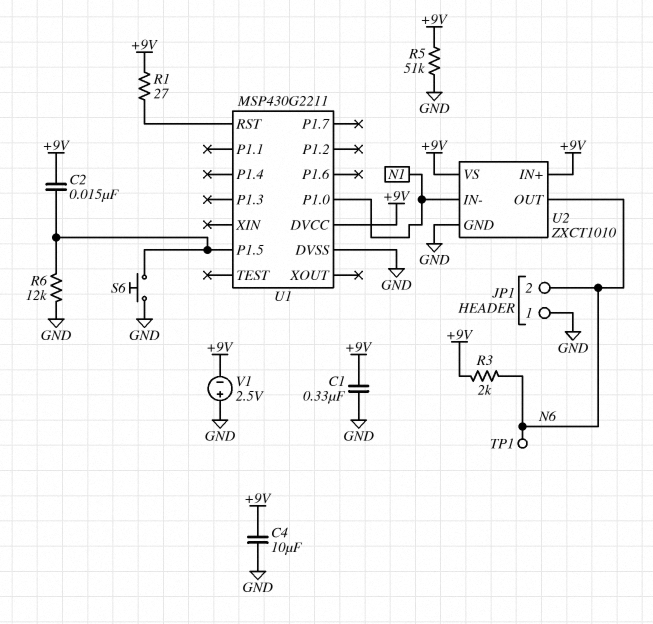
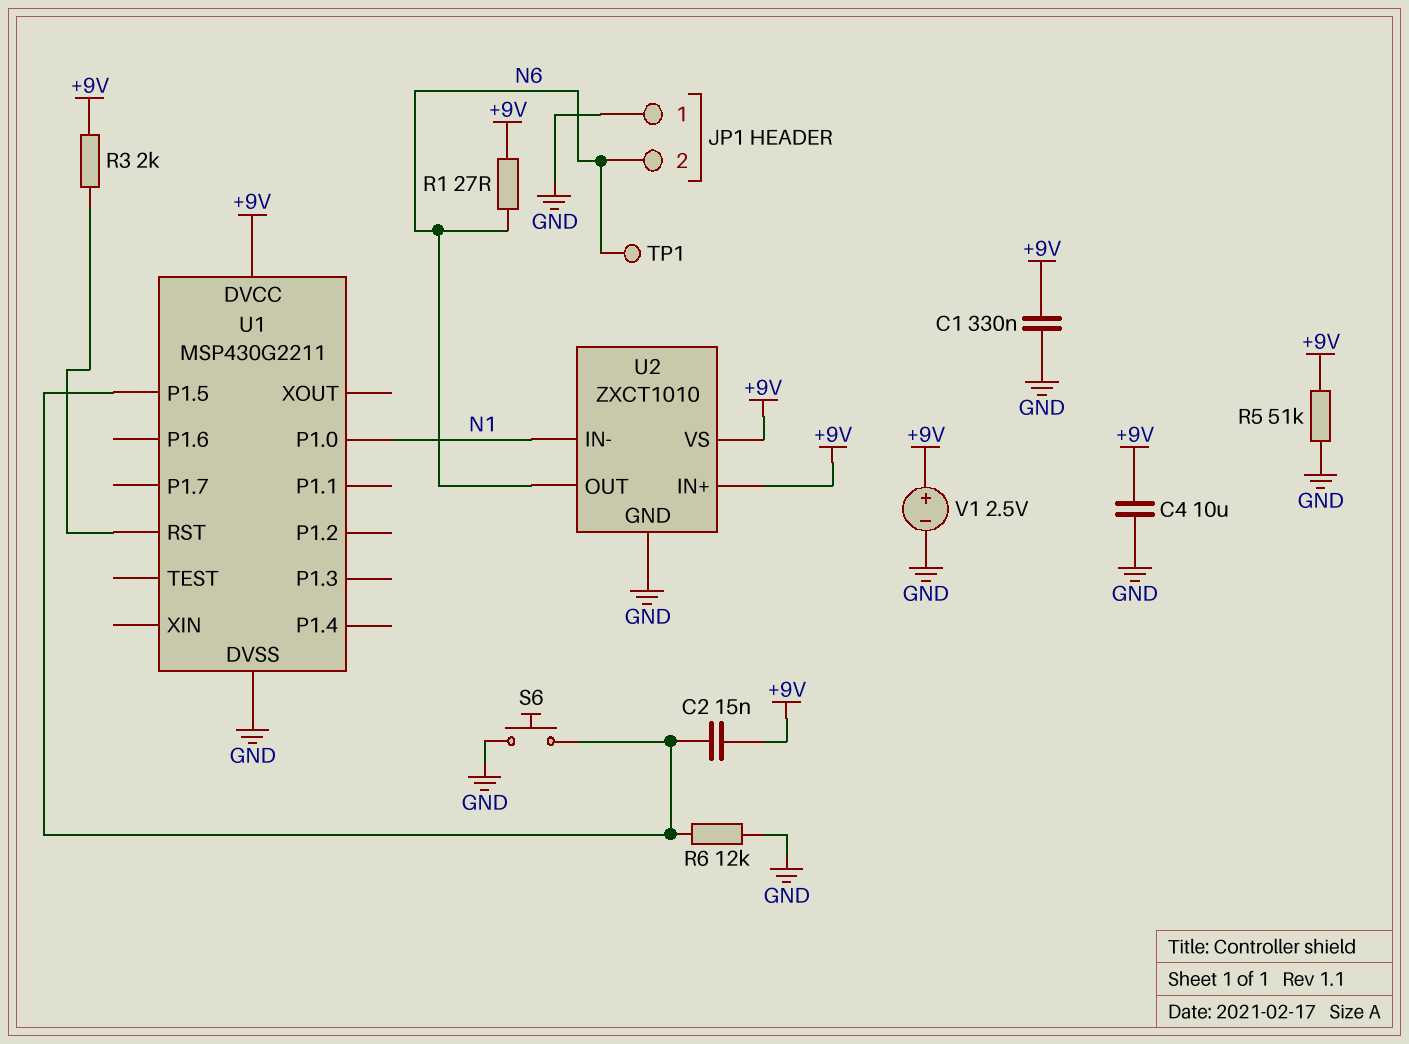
R1: 27 (+9V, U1/RST) -> 27 (+9V, N6)
R3: 2k (+9V, N6) -> 2k (+9V, U1/RST)
V1: 2.5V (plus GND, minus +9V) -> 2.5V (plus +9V, minus GND)

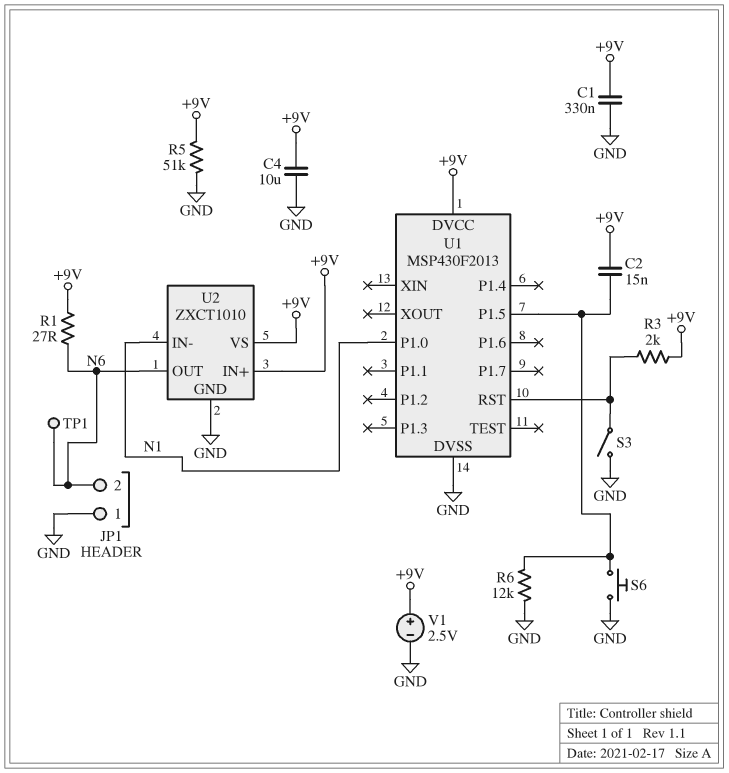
S3: none -> switch (GND, U1/RST)
U1: MSP430G2211 -> MSP430F2013

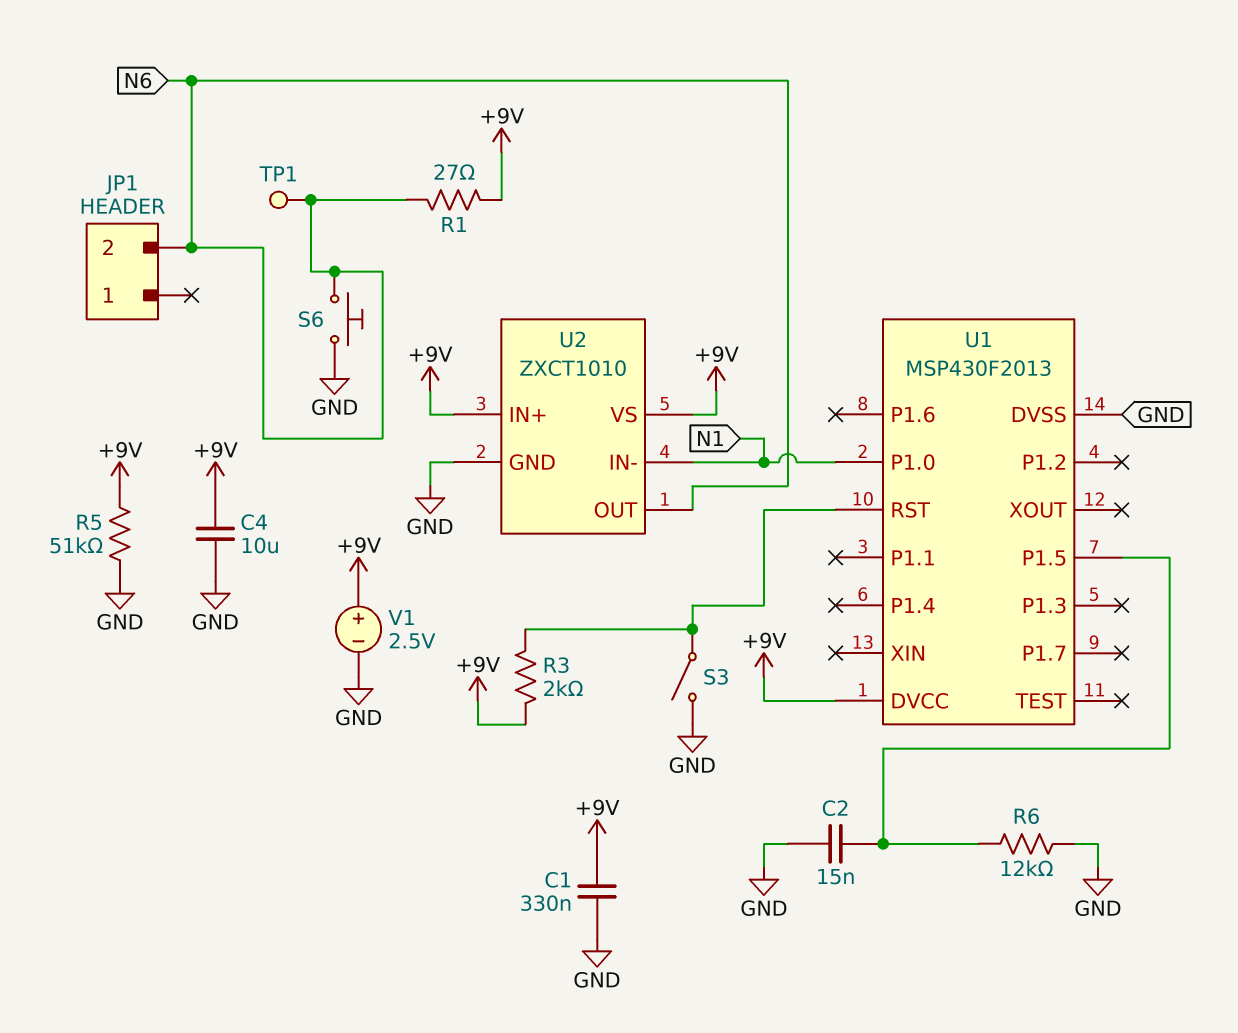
C2: 15nF (+9V, U1/P1.5) -> 15nF (GND, U1/P1.5)
JP1 pin 1: GND -> none
S6: button (GND, U1/P1.5) -> button (GND, N6)

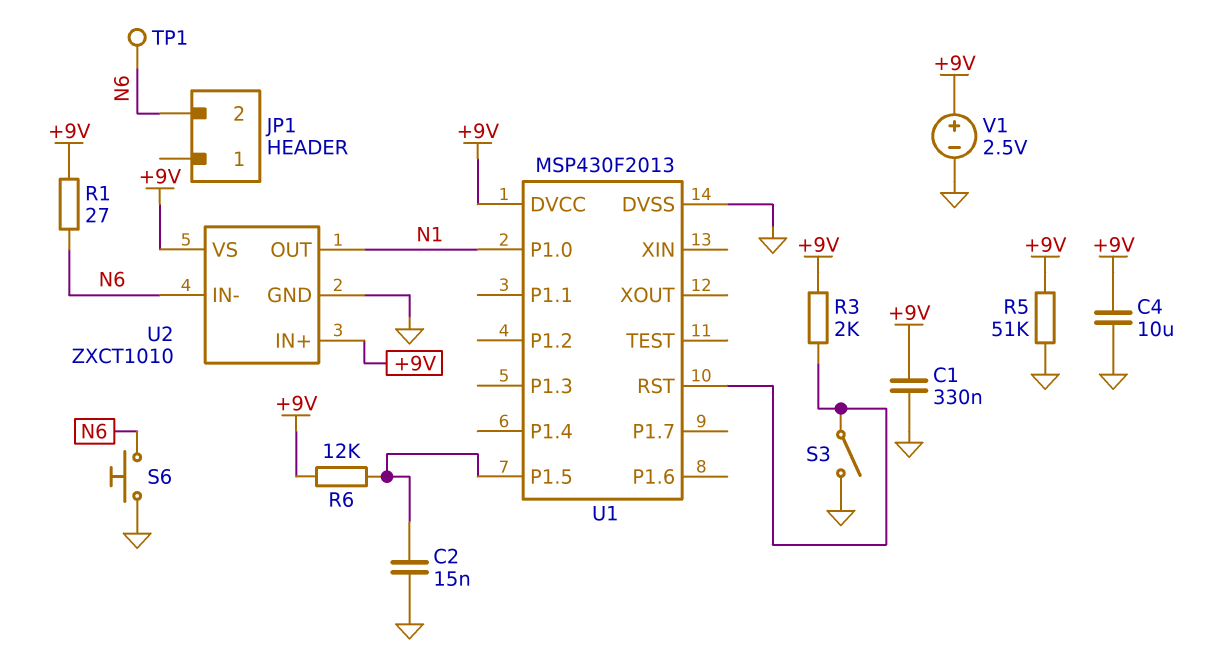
R6: 12k (GND, U1/P1.5) -> 12k (+9V, U1/P1.5)
U2 pin IN-: N1 -> N6
U2 pin OUT: N6 -> N1

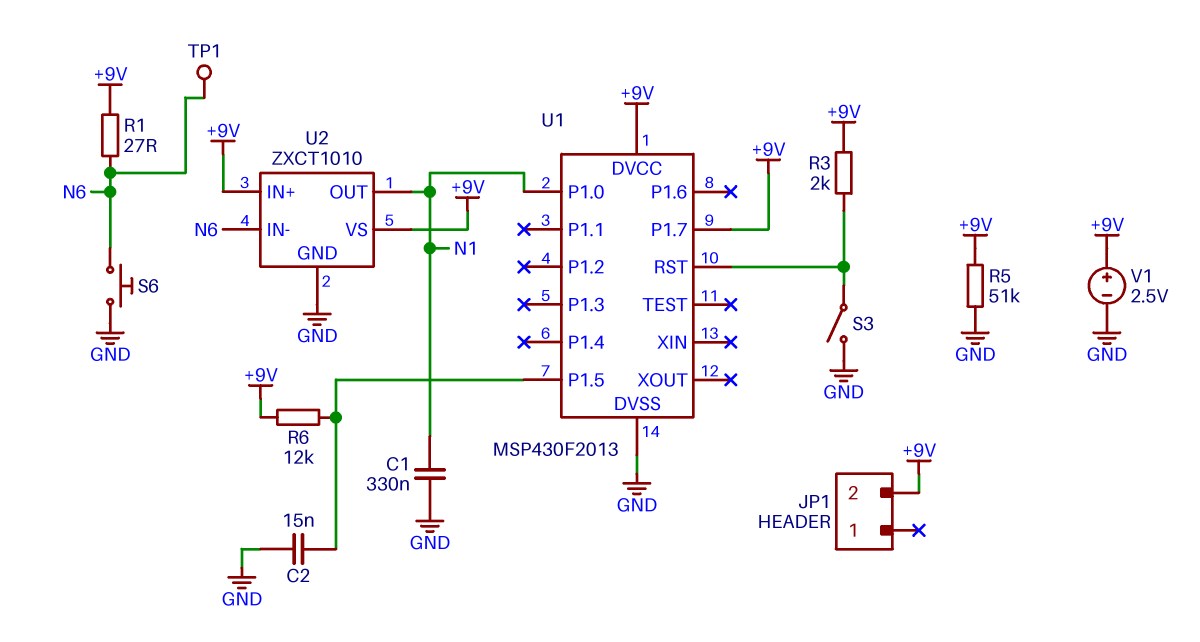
C1: 330nF (+9V, GND) -> 330nF (GND, N1)
C4: 10uF (+9V, GND) -> none
JP1 pin 2: N6 -> +9V
U1 pin P1.7: none -> +9V

